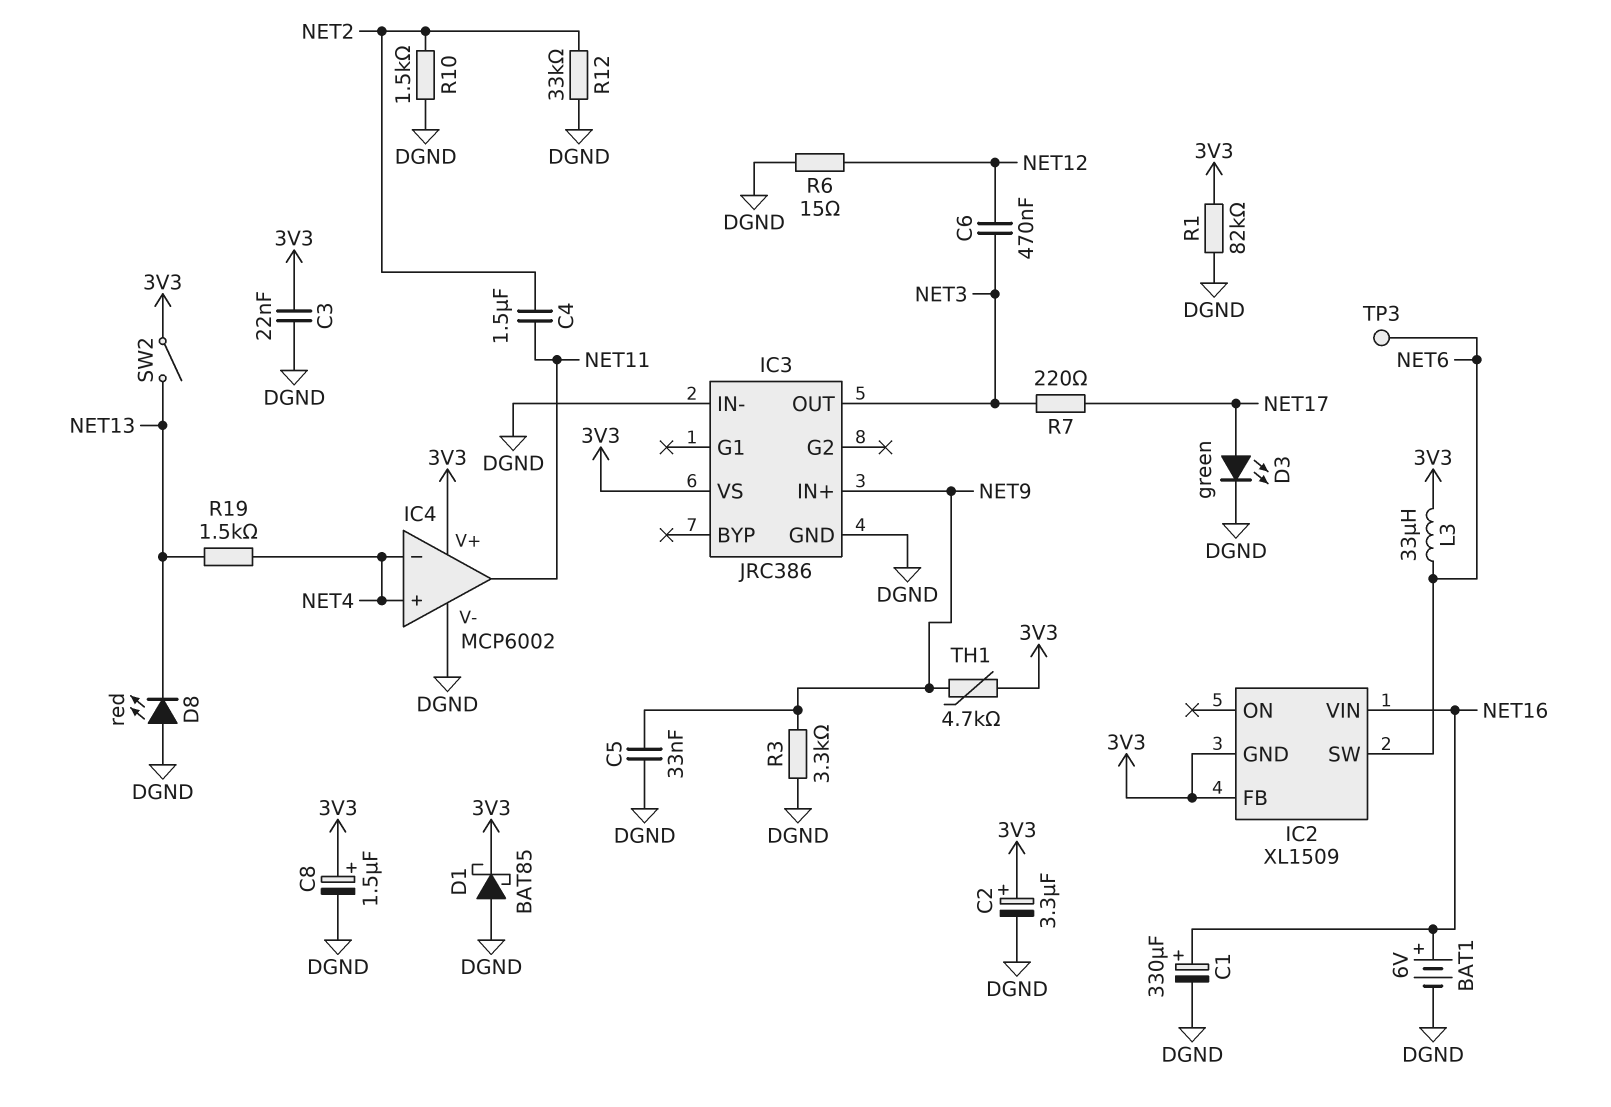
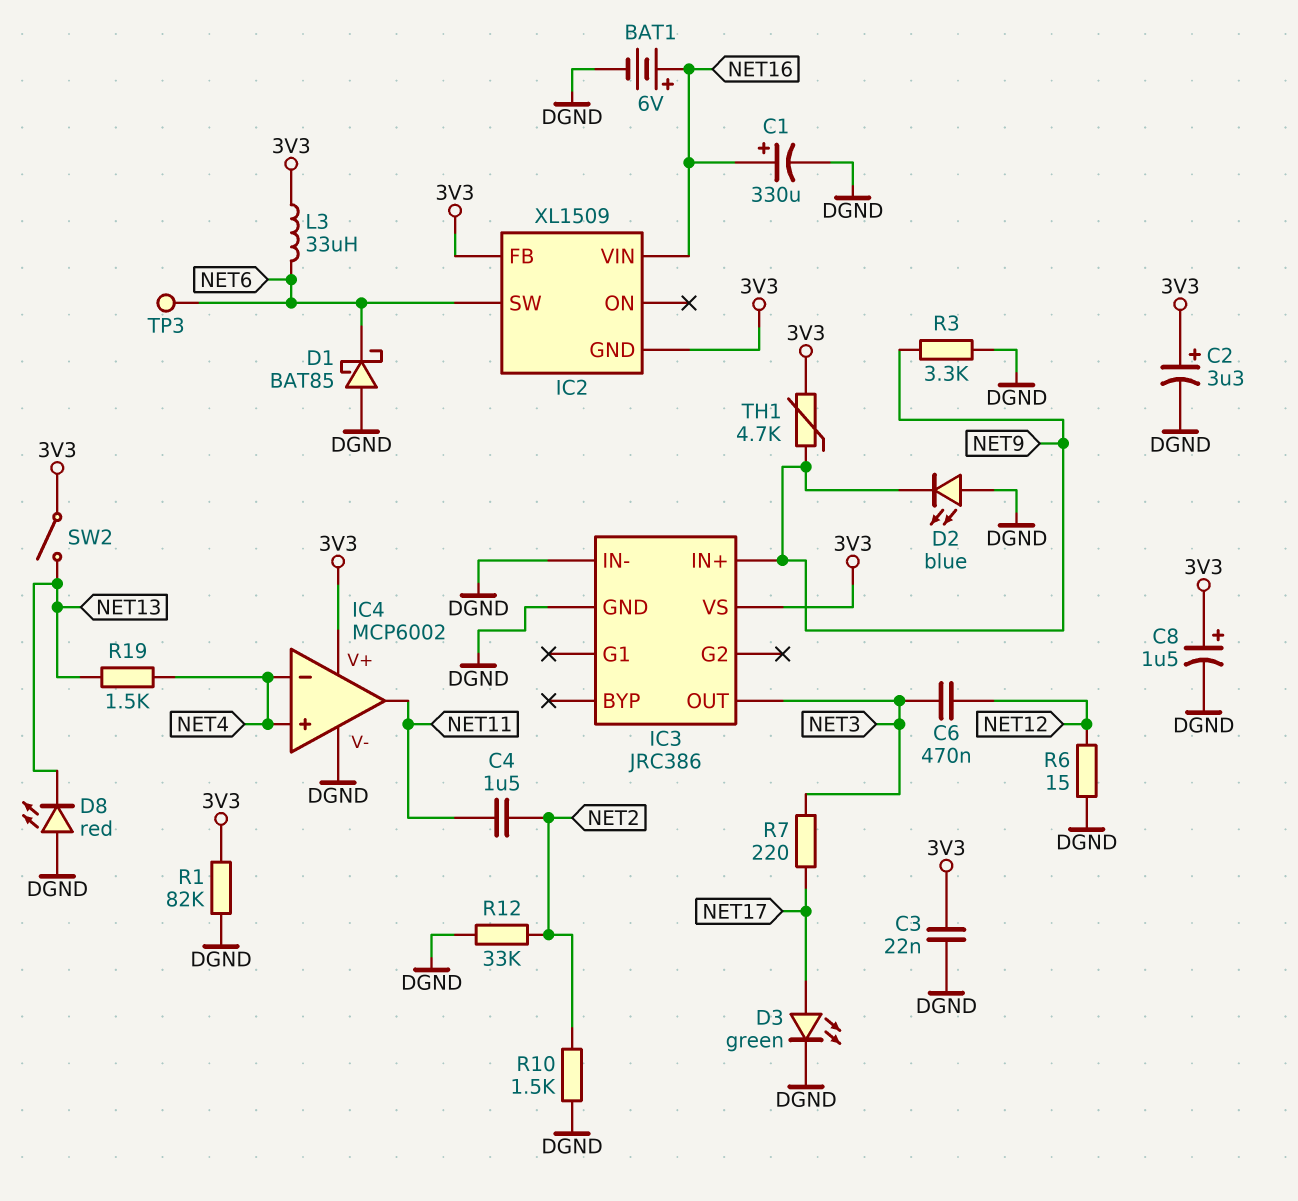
C5: 33nF (DGND, NET9) -> none
D1: schottky BAT85 (A DGND, K 3V3) -> schottky BAT85 (A DGND, K NET6)
D2: none -> LED blue (A DGND, K NET9)

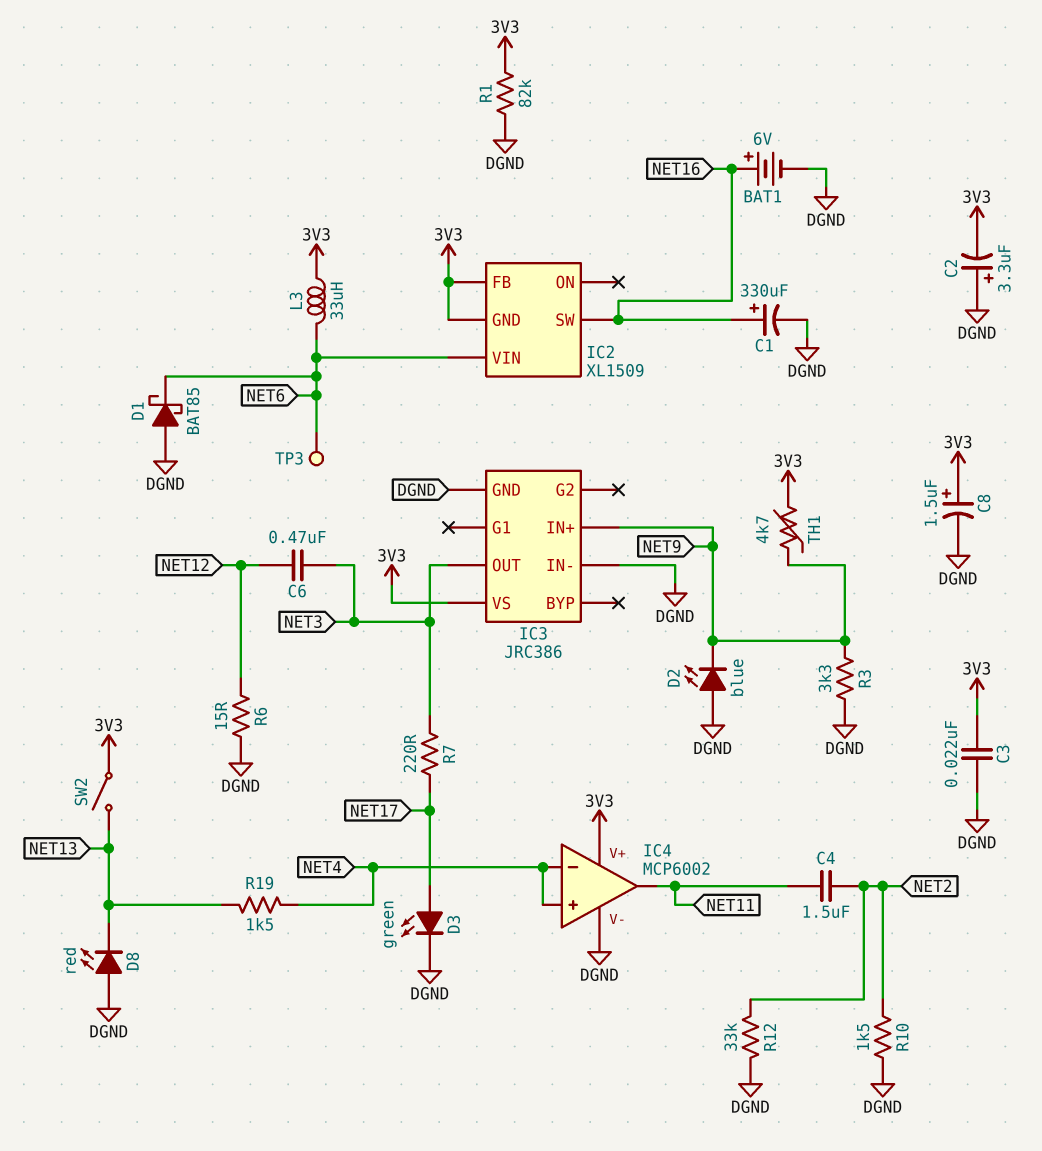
C2: 3.3uF (plus 3V3, minus DGND) -> 3.3uF (plus DGND, minus 3V3)
IC2 pin SW: NET6 -> NET16
IC2 pin VIN: NET16 -> NET6

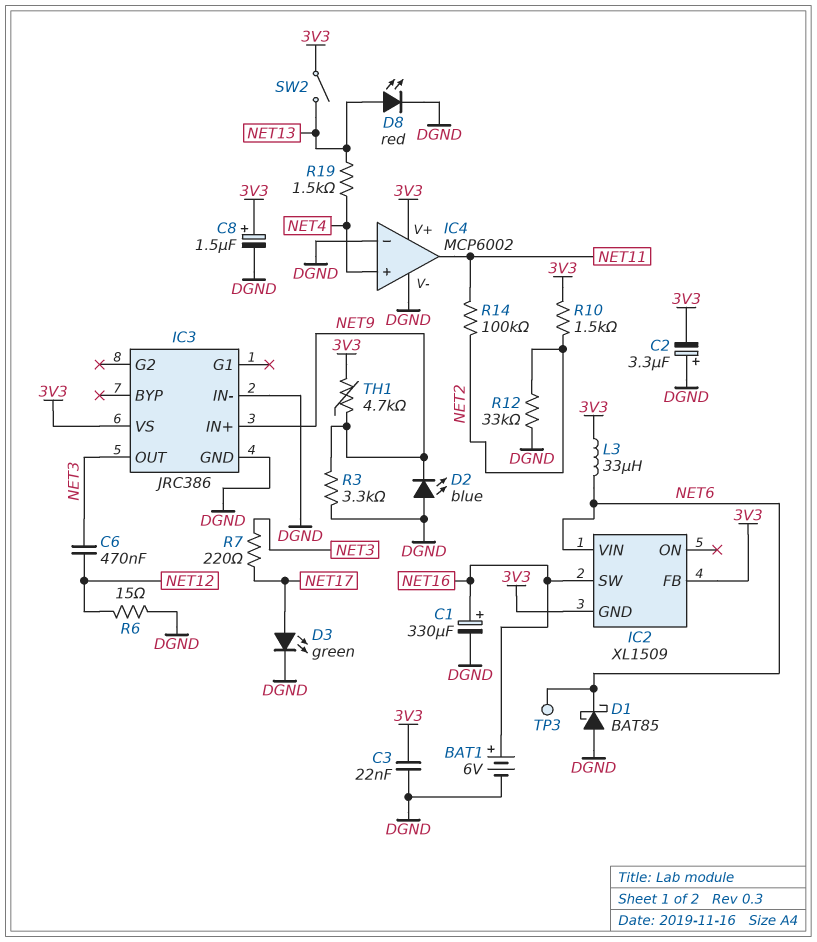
C4: 1.5uF (NET2, NET11) -> none
D8: LED red (A DGND, K NET13) -> LED red (A NET13, K DGND)
IC4 pin in-: NET4 -> DGND
R1: 82k (3V3, DGND) -> none
R10: 1.5k (DGND, NET2) -> 1.5k (3V3, NET2)
R14: none -> 100k (NET2, NET11)

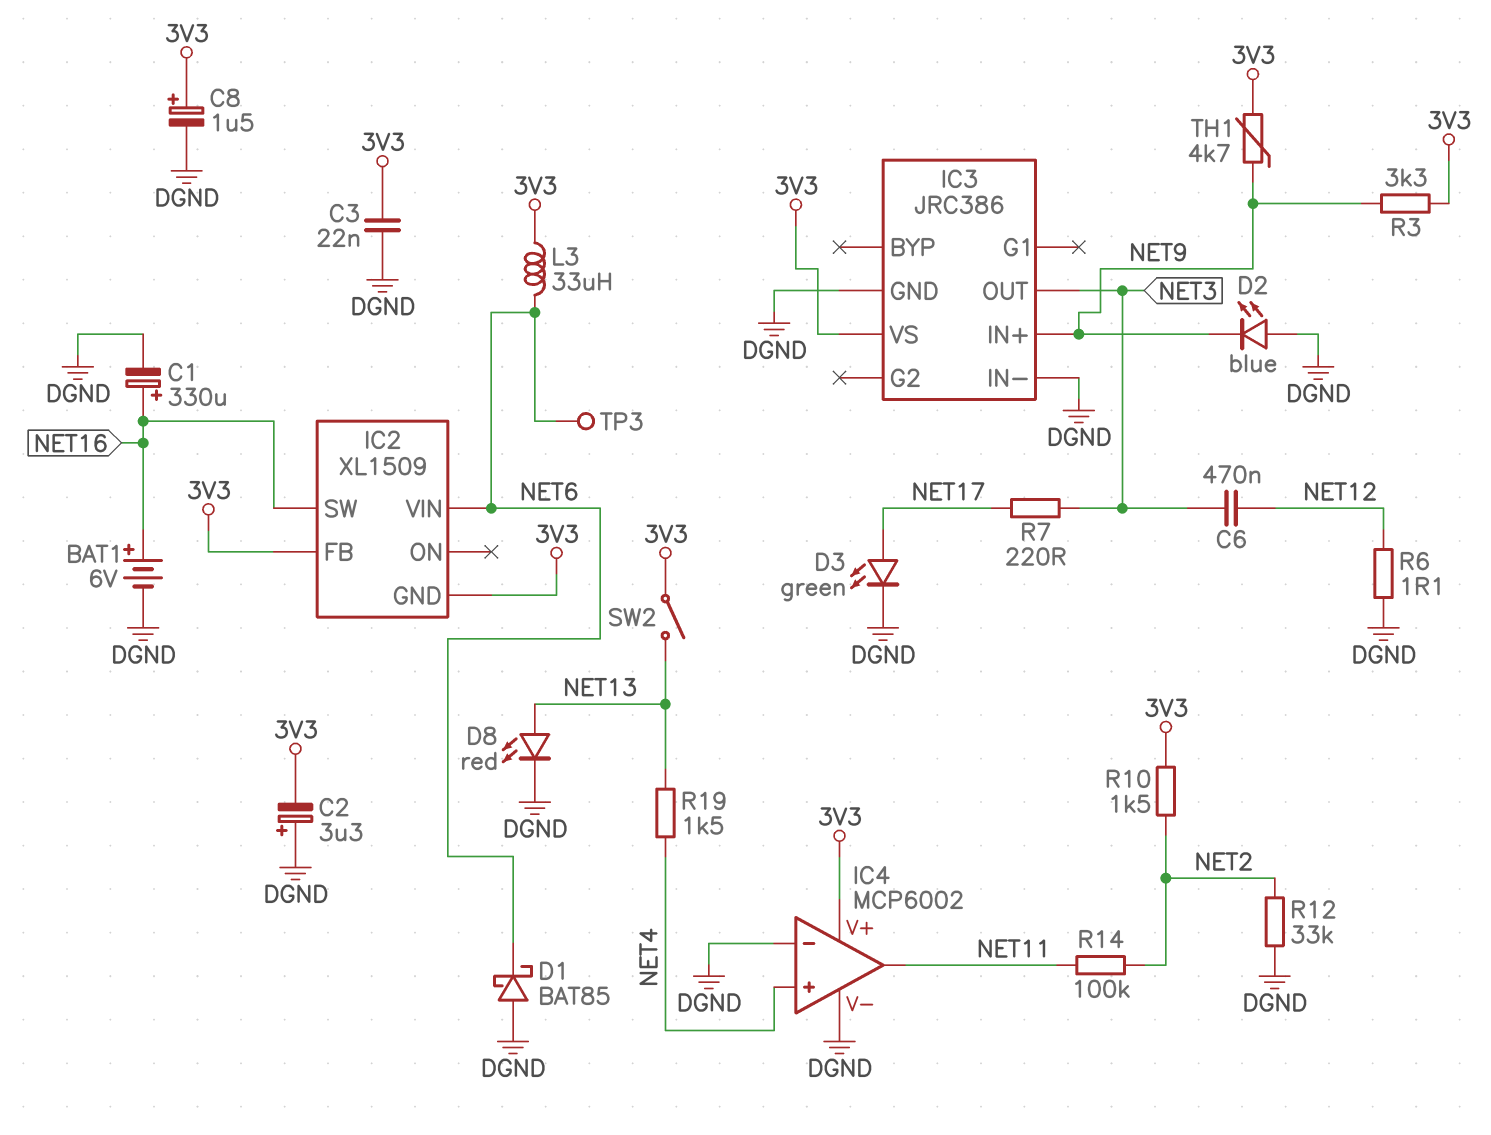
R3: 3.3k (DGND, NET9) -> 3.3k (3V3, NET9)
R6: 15 (DGND, NET12) -> 1.1 (DGND, NET12)

